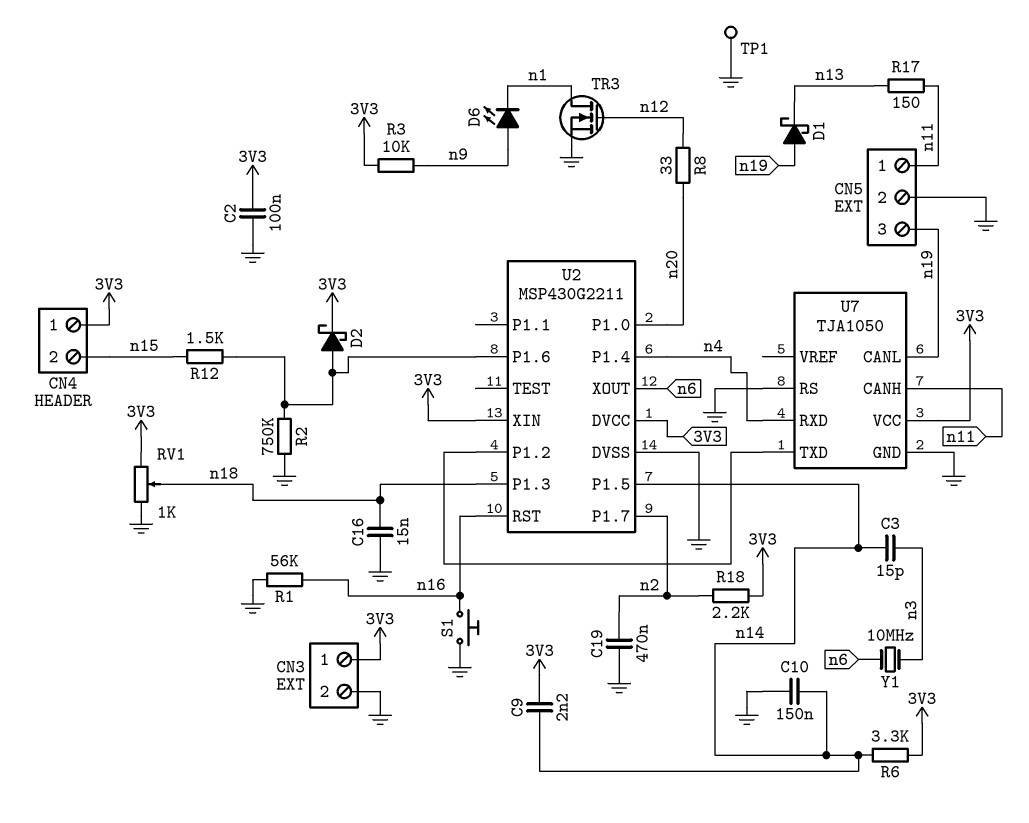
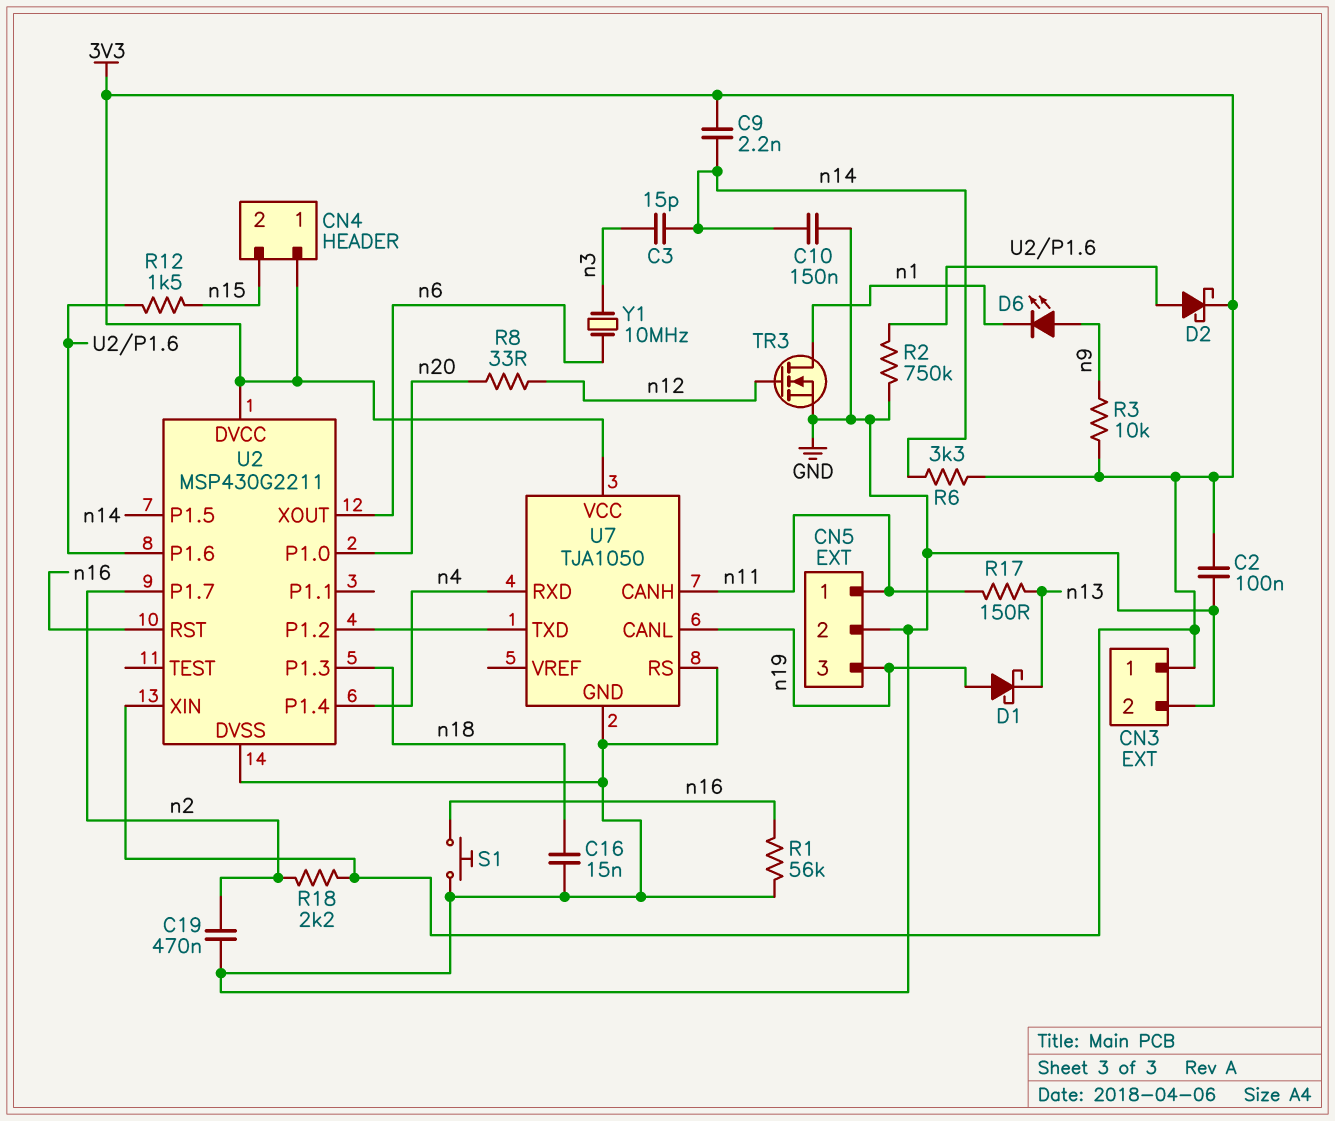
RV1: 1k (3V3, GND, wiper n18) -> none
TP1: test point (GND) -> none

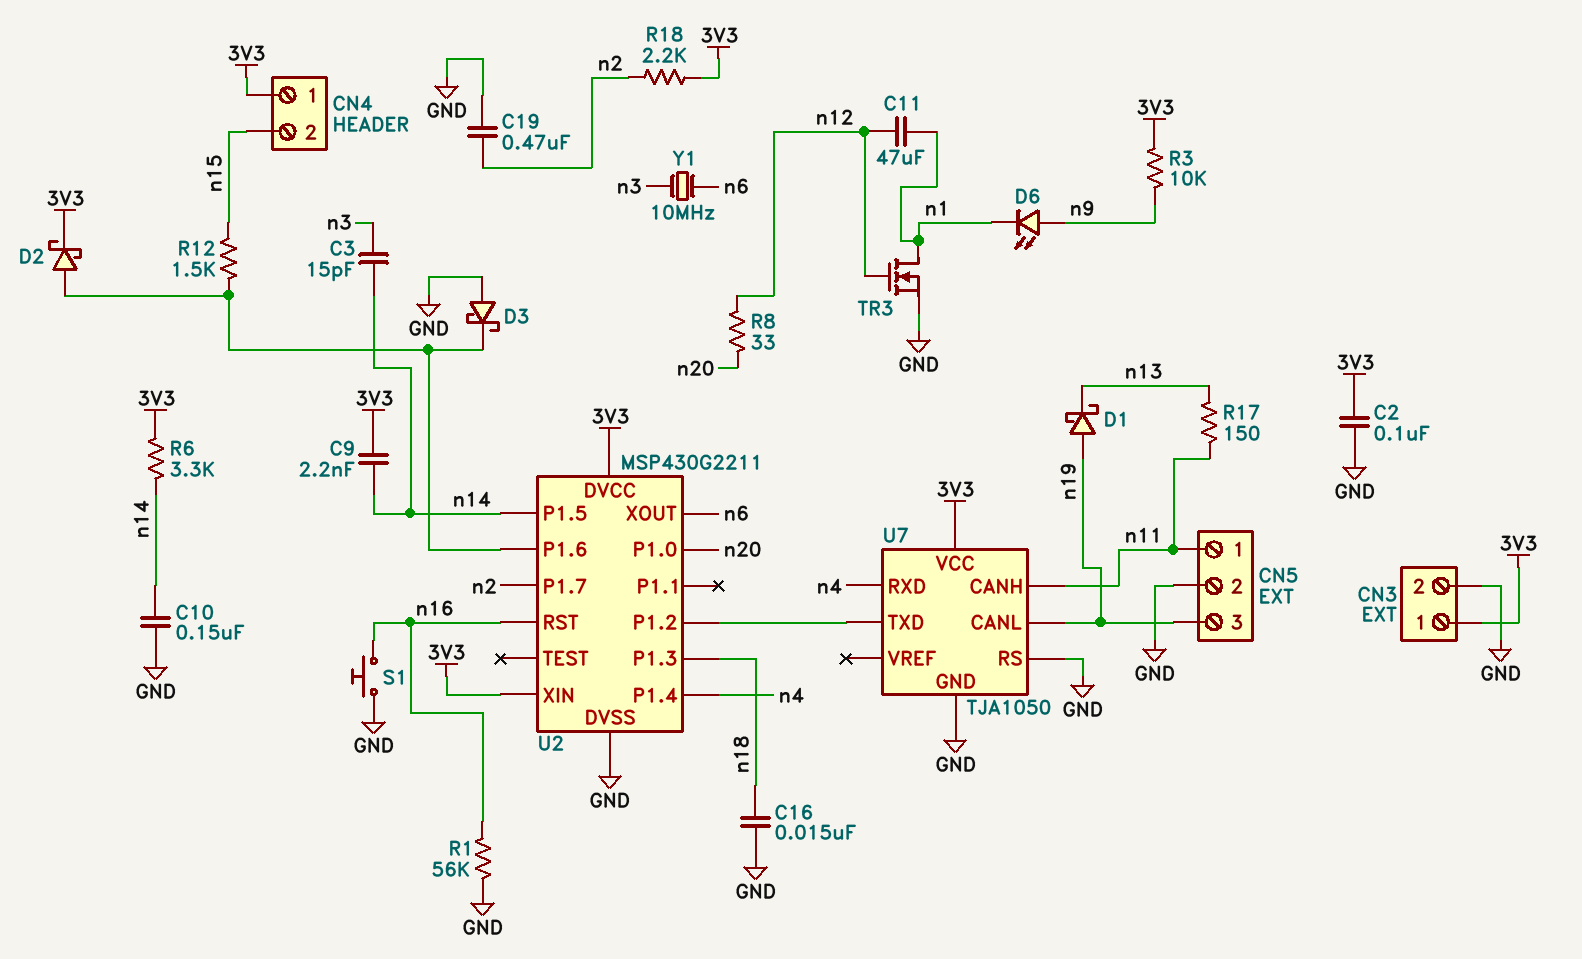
C11: none -> 47uF (n1, n12)
D3: none -> schottky (A GND, K U2/P1.6)
R2: 750k (GND, U2/P1.6) -> none

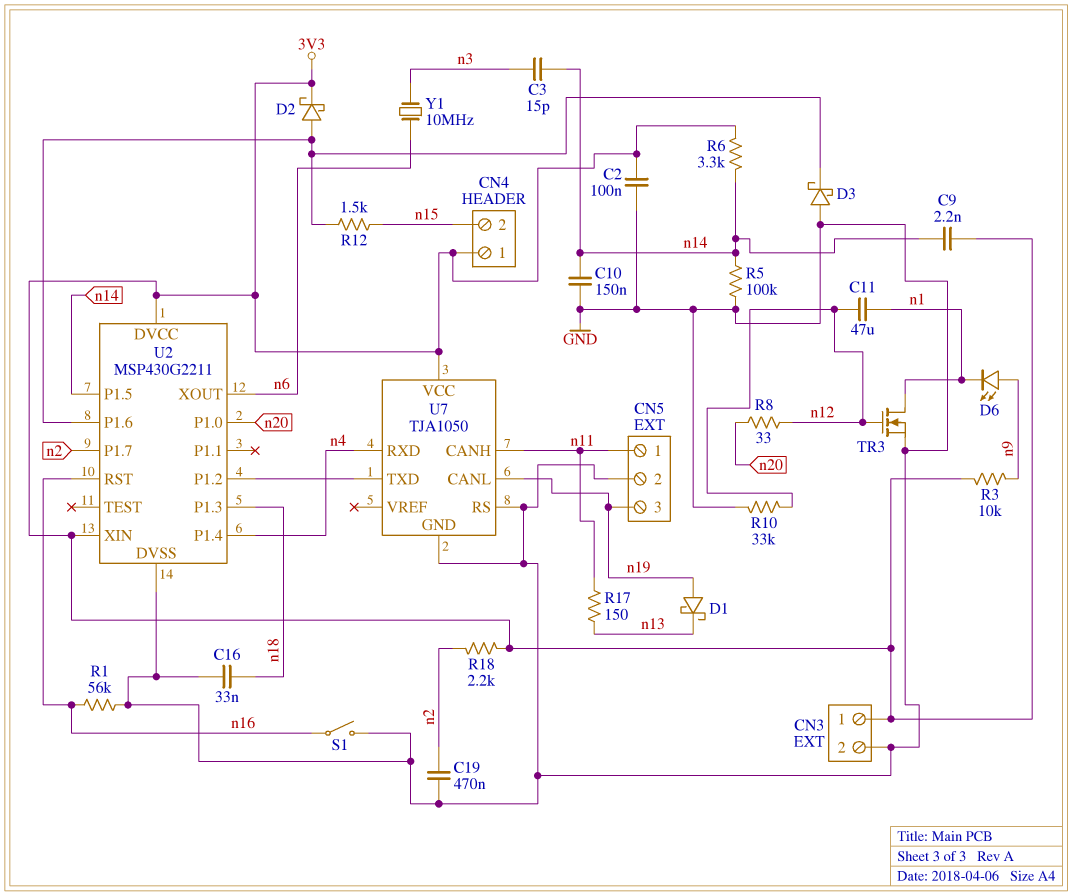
C16: 15nF (GND, n18) -> 33nF (GND, n18)
R5: none -> 100k (GND, n14)
R10: none -> 33k (GND, n12)
S1: button (GND, n16) -> switch (GND, n16)

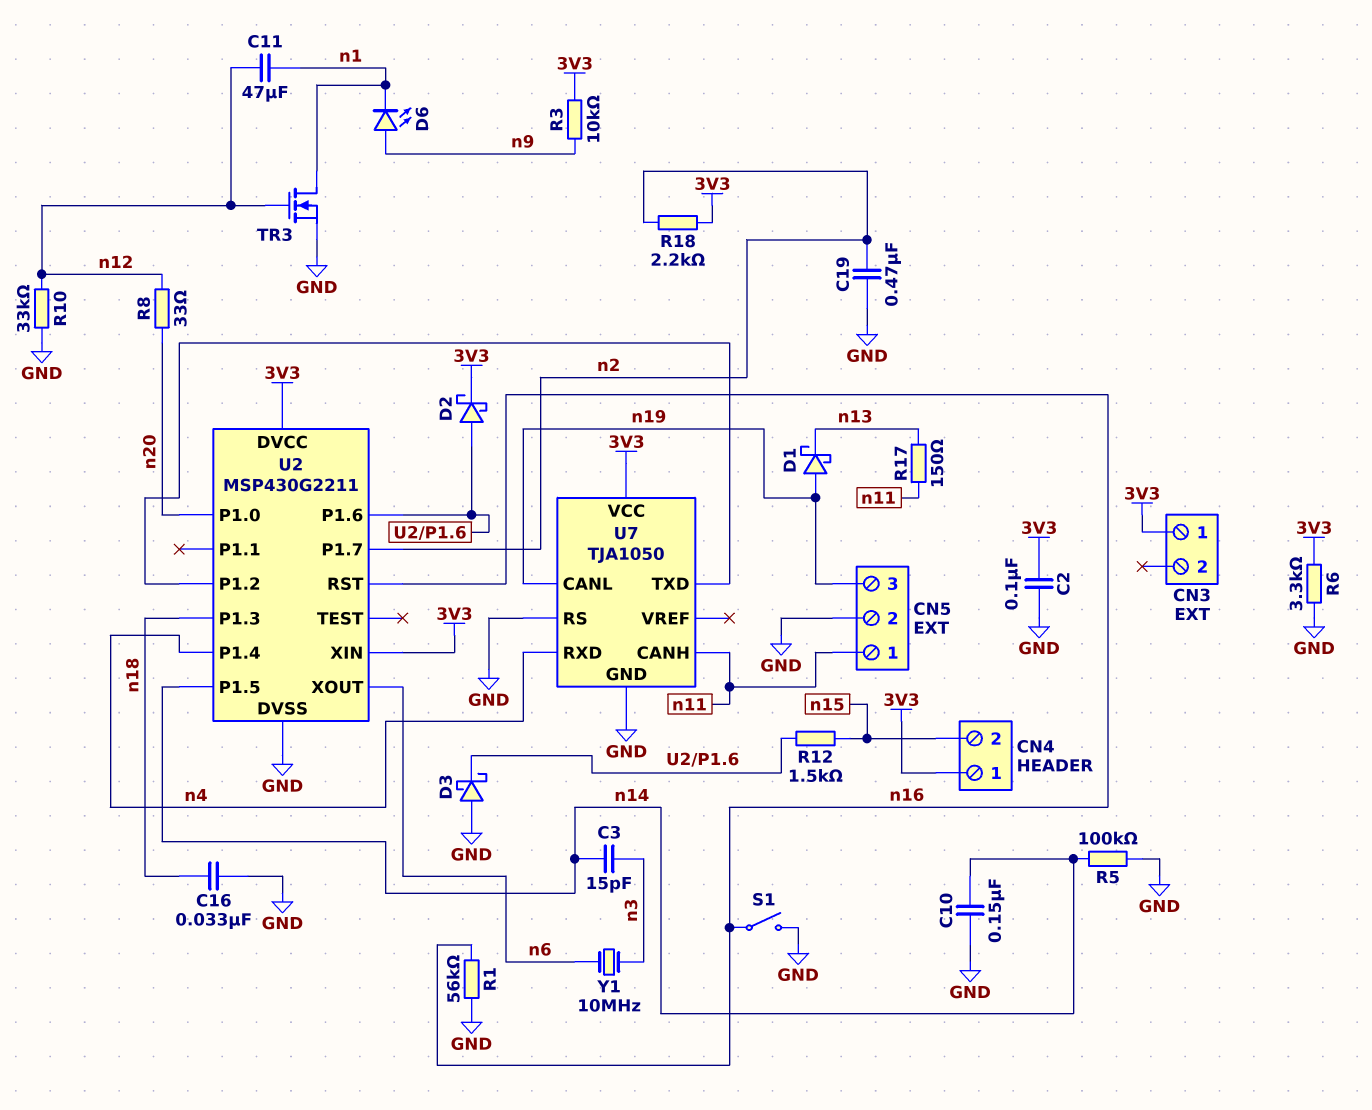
C9: 2.2nF (3V3, n14) -> none
CN3 pin 2: GND -> none
R6: 3.3k (3V3, n14) -> 3.3k (3V3, GND)

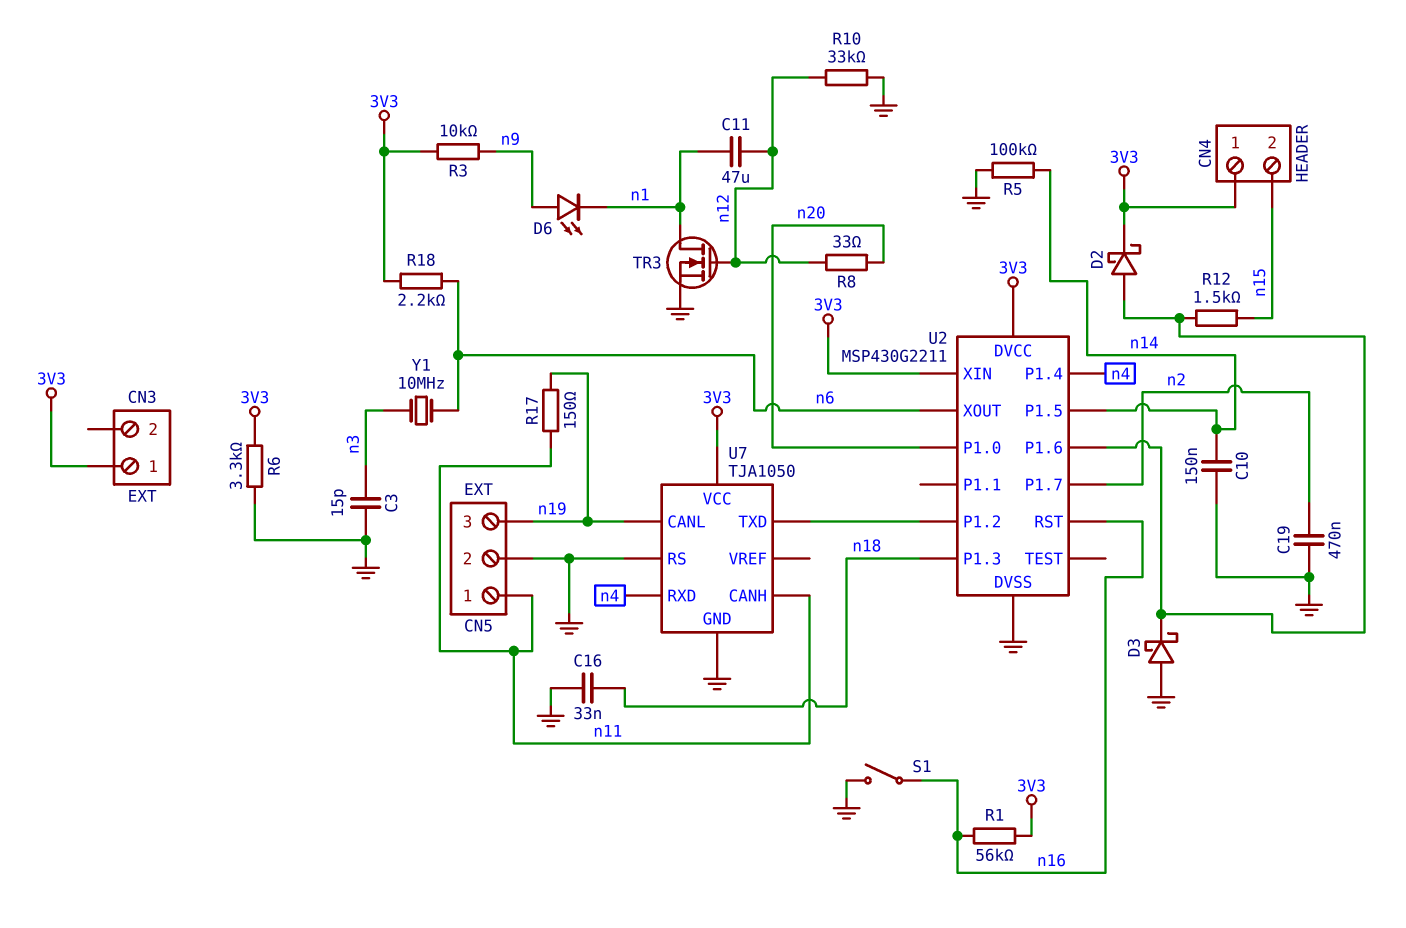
C2: 100nF (3V3, GND) -> none
C3: 15pF (n3, n14) -> 15pF (GND, n3)
D1: schottky (A n19, K n13) -> none
R1: 56k (GND, n16) -> 56k (3V3, n16)
R17: 150 (n11, n13) -> 150 (n11, n19)
R18: 2.2k (3V3, n2) -> 2.2k (3V3, n6)

